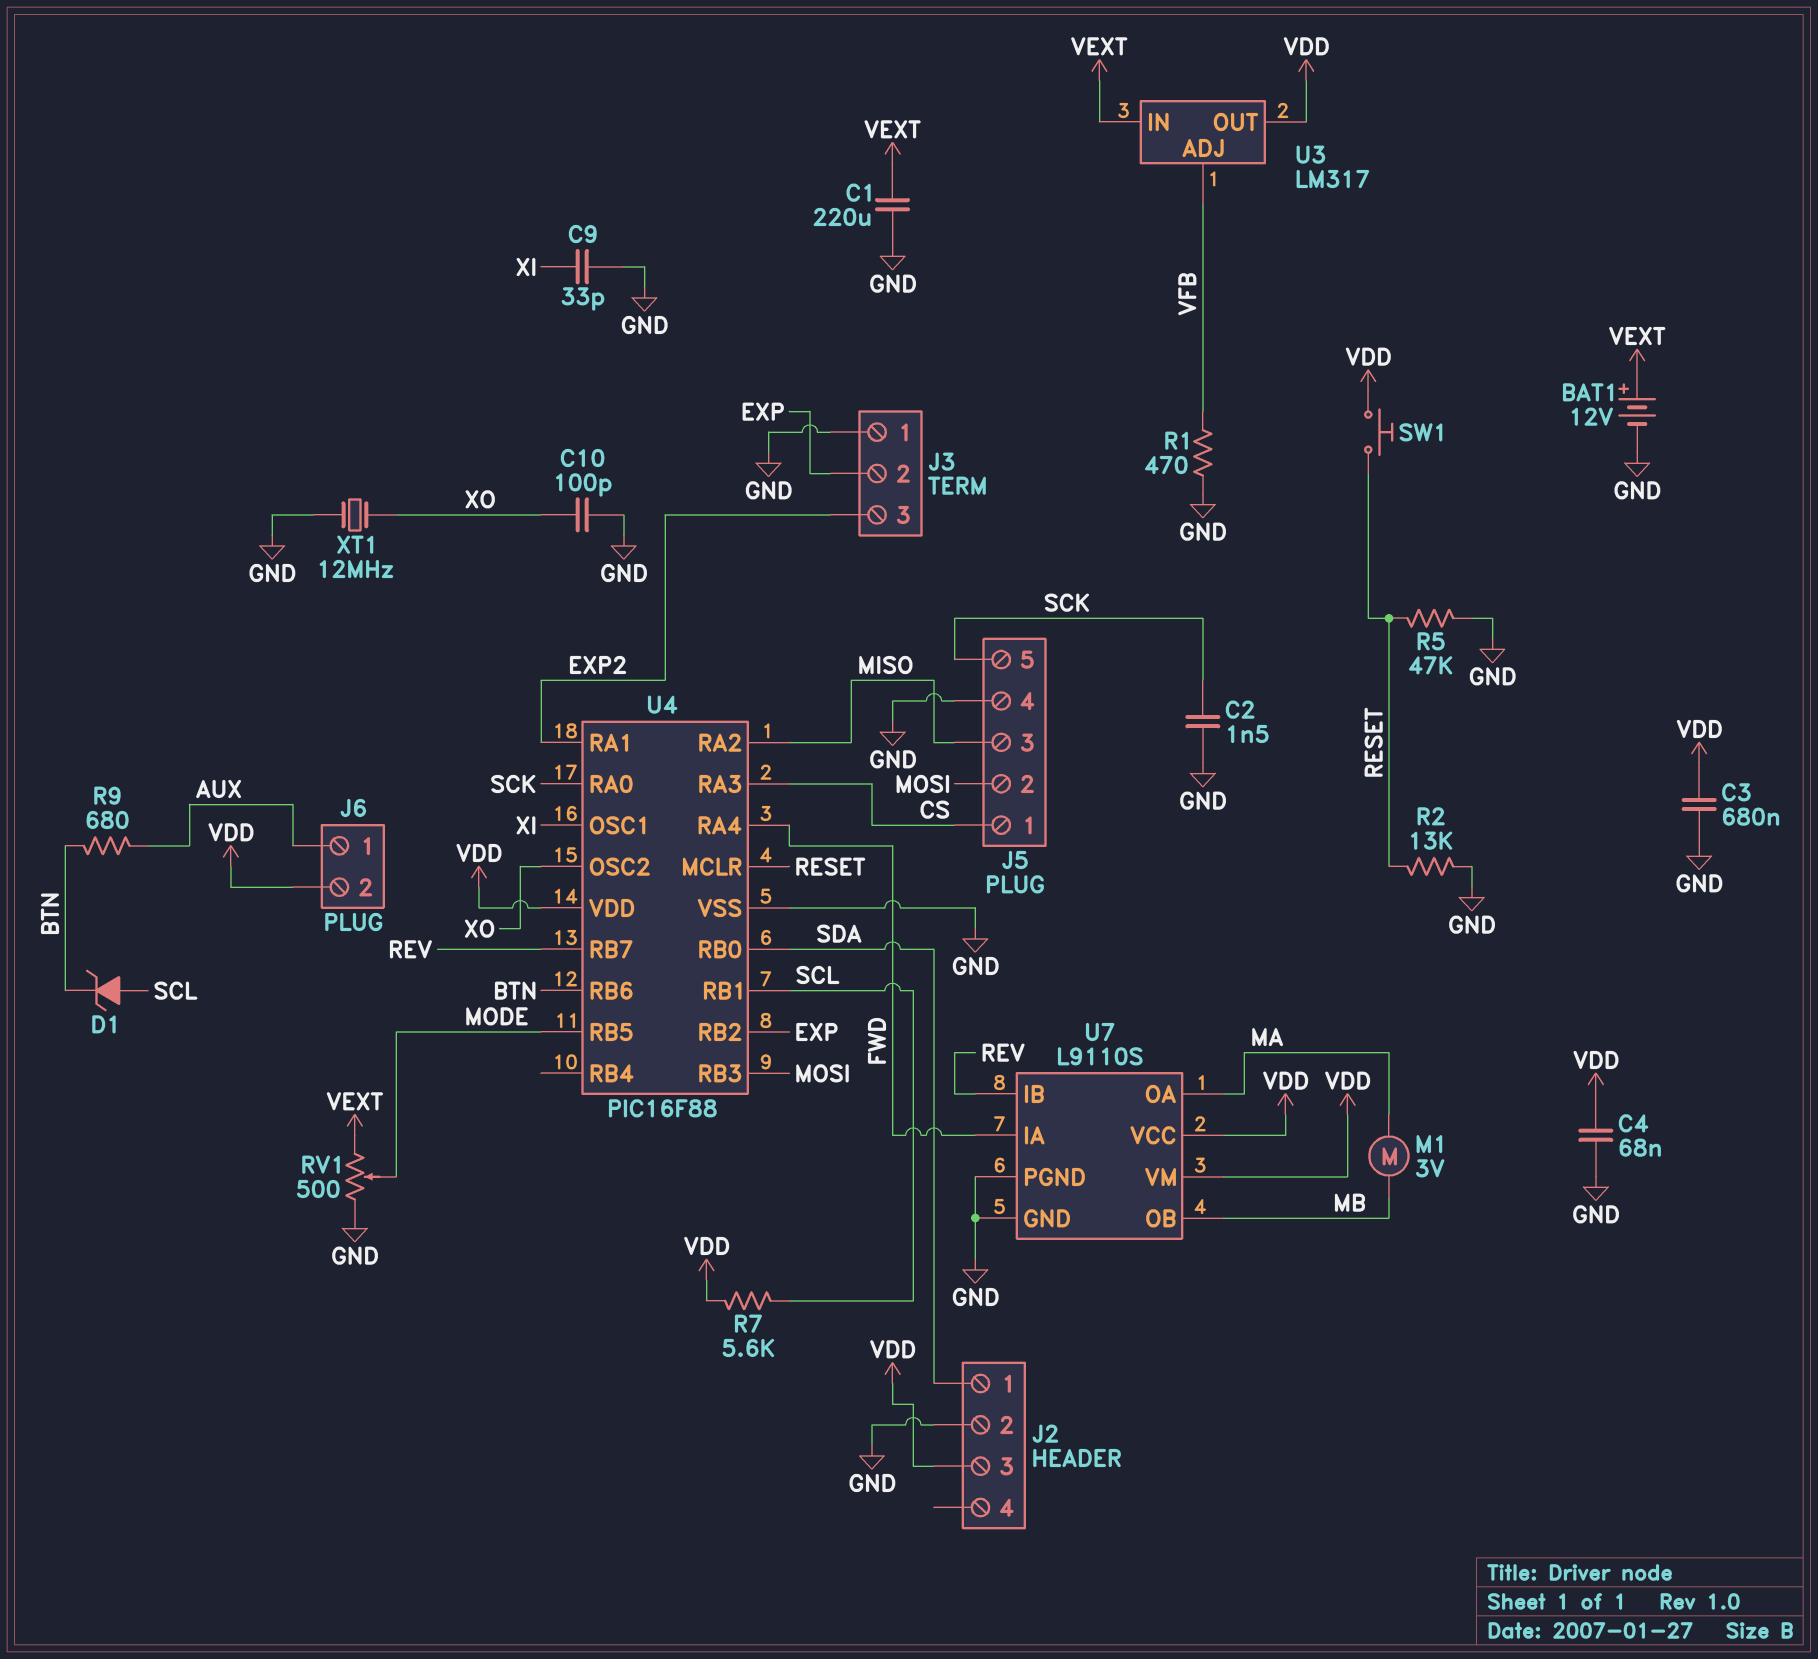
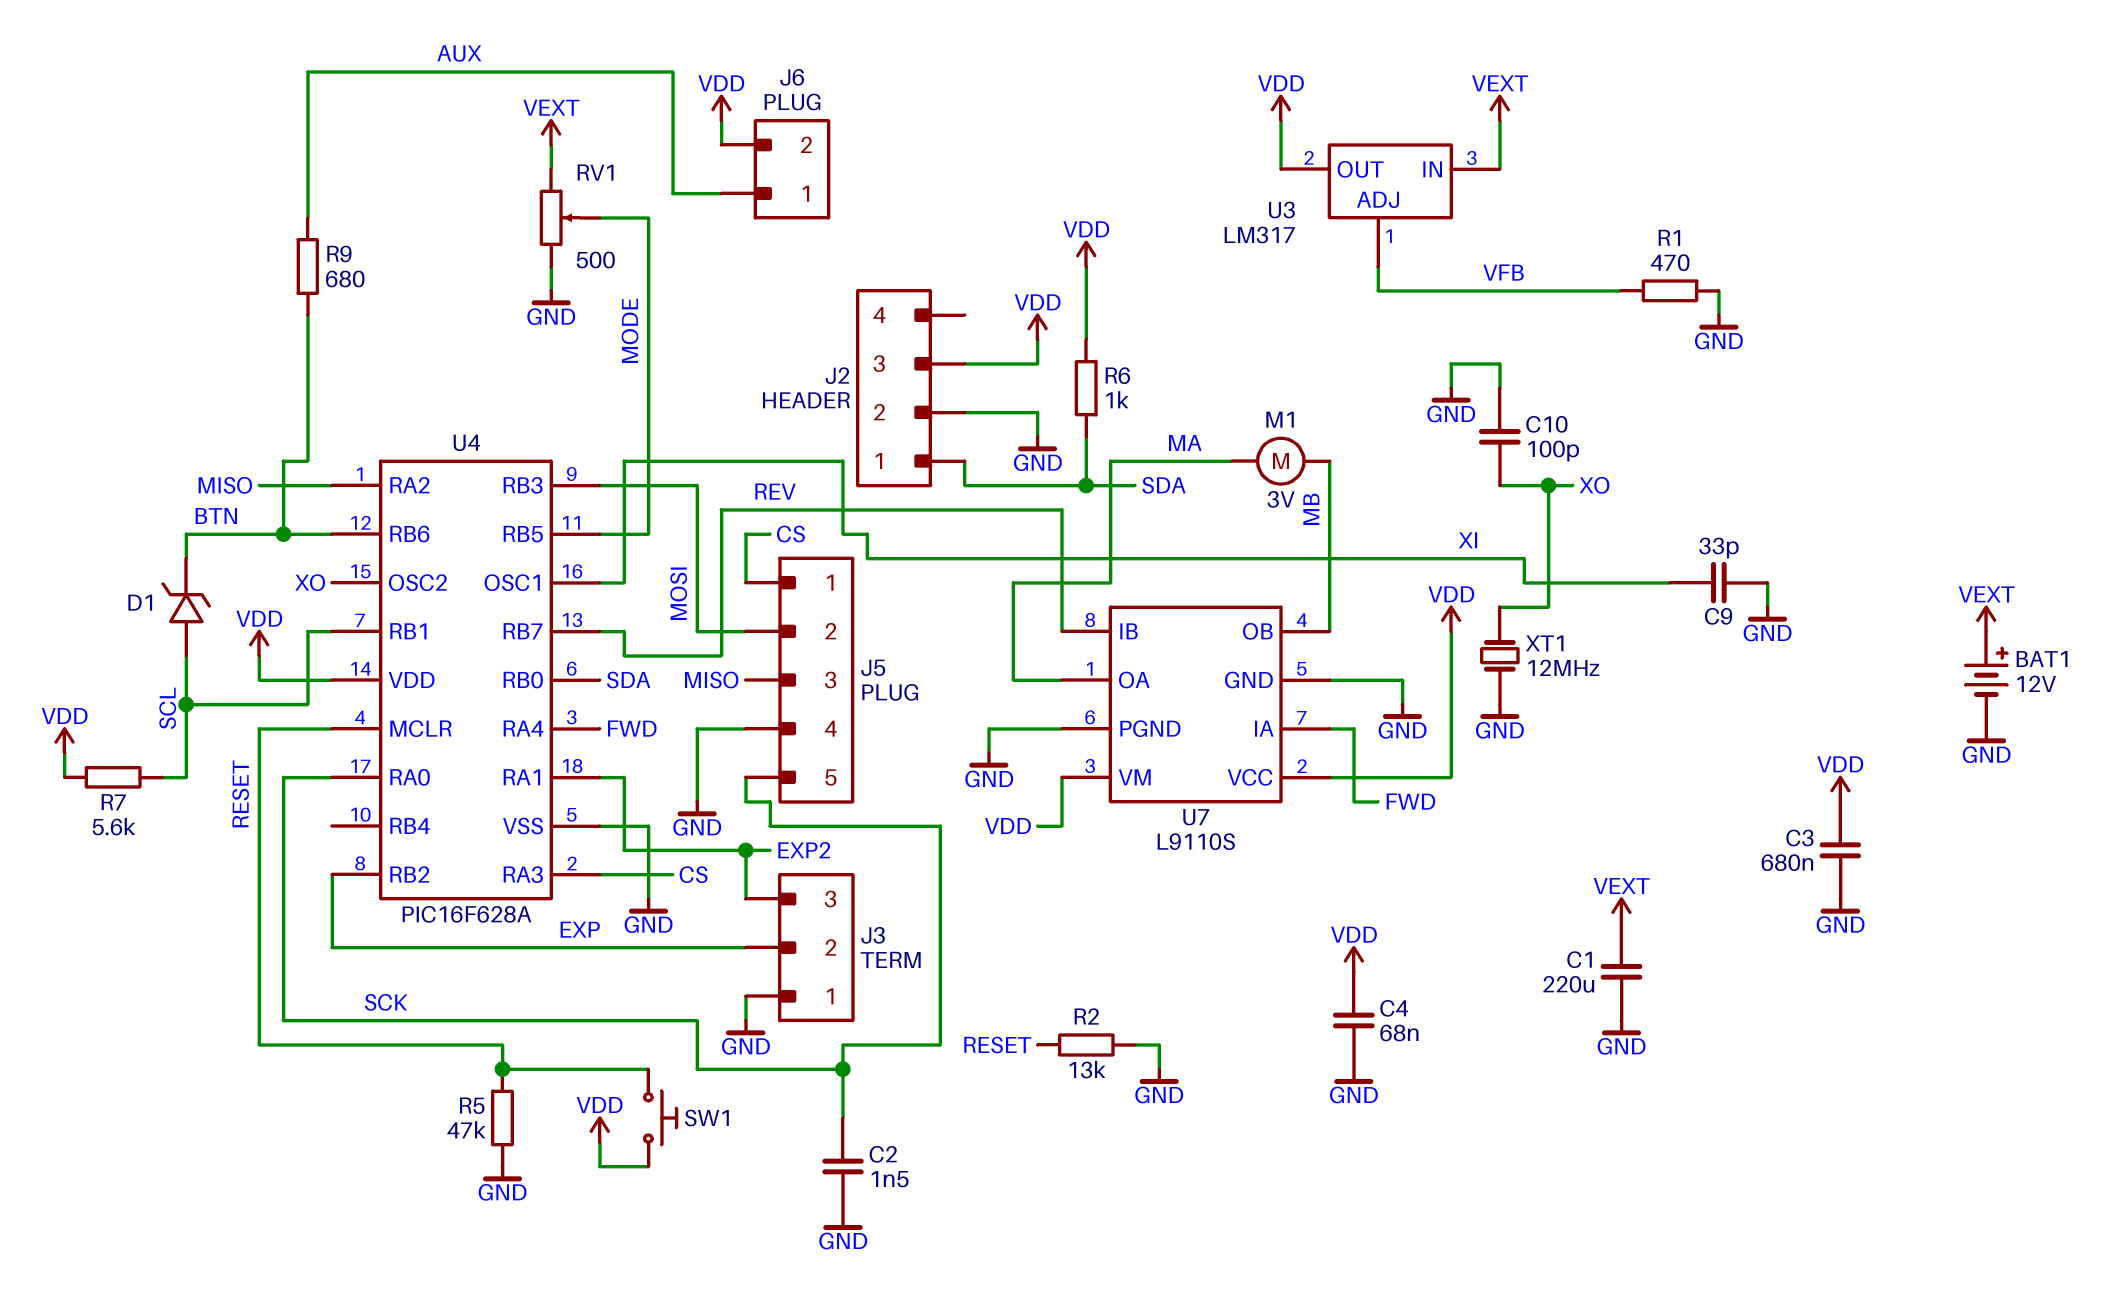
R6: none -> 1k (SDA, VDD)
U4: PIC16F88 -> PIC16F628A

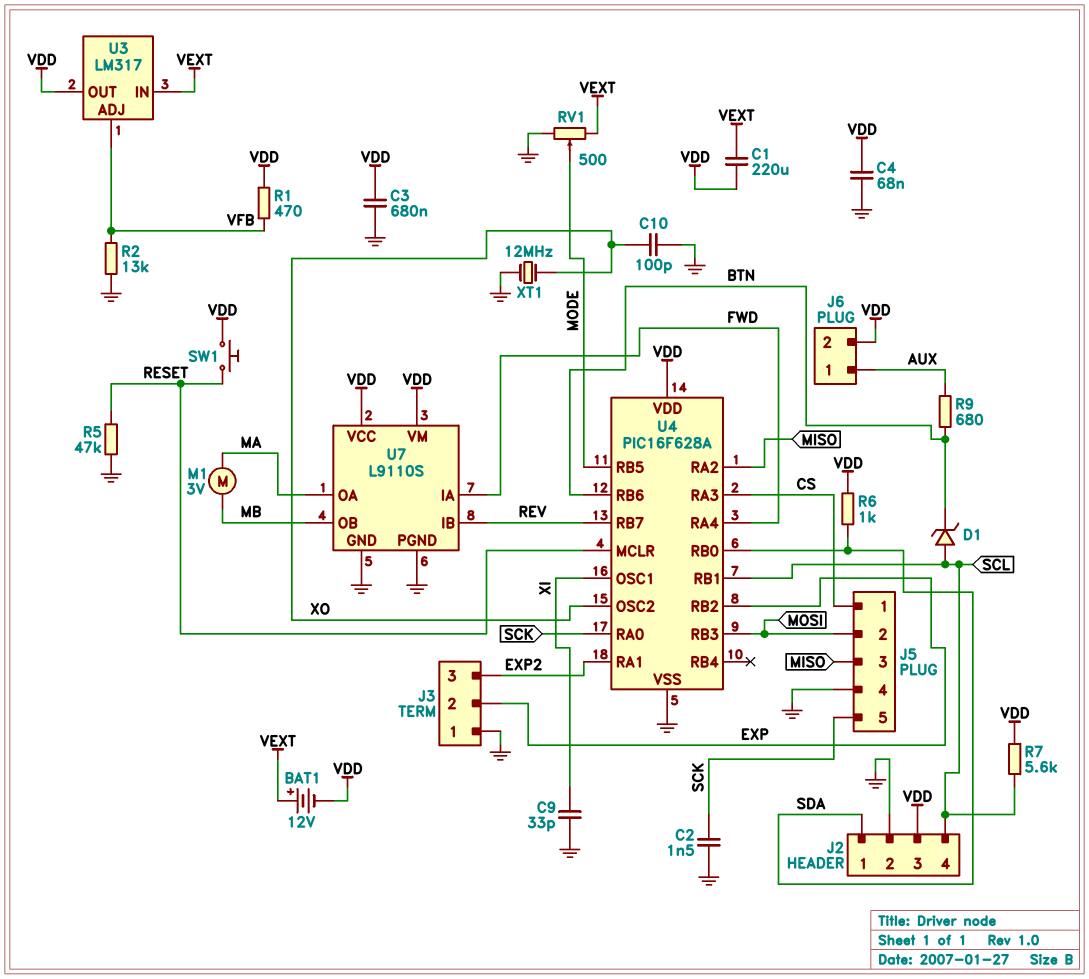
BAT1: 12V (plus VEXT, minus GND) -> 12V (plus VEXT, minus VDD)
C1: 220uF (GND, VEXT) -> 220uF (VDD, VEXT)
J2 pin 4: none -> SCL
R1: 470 (GND, VFB) -> 470 (VDD, VFB)
R2: 13k (GND, RESET) -> 13k (GND, VFB)

